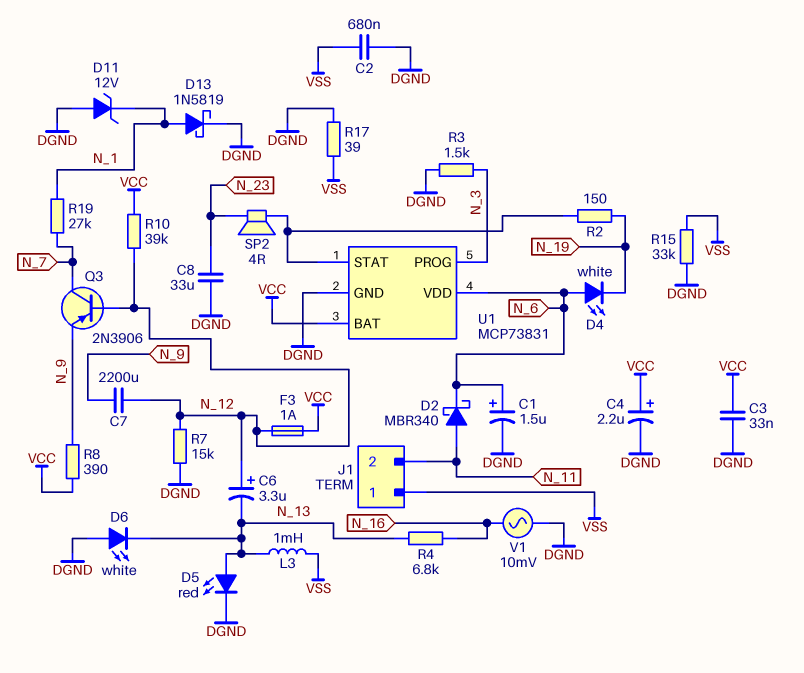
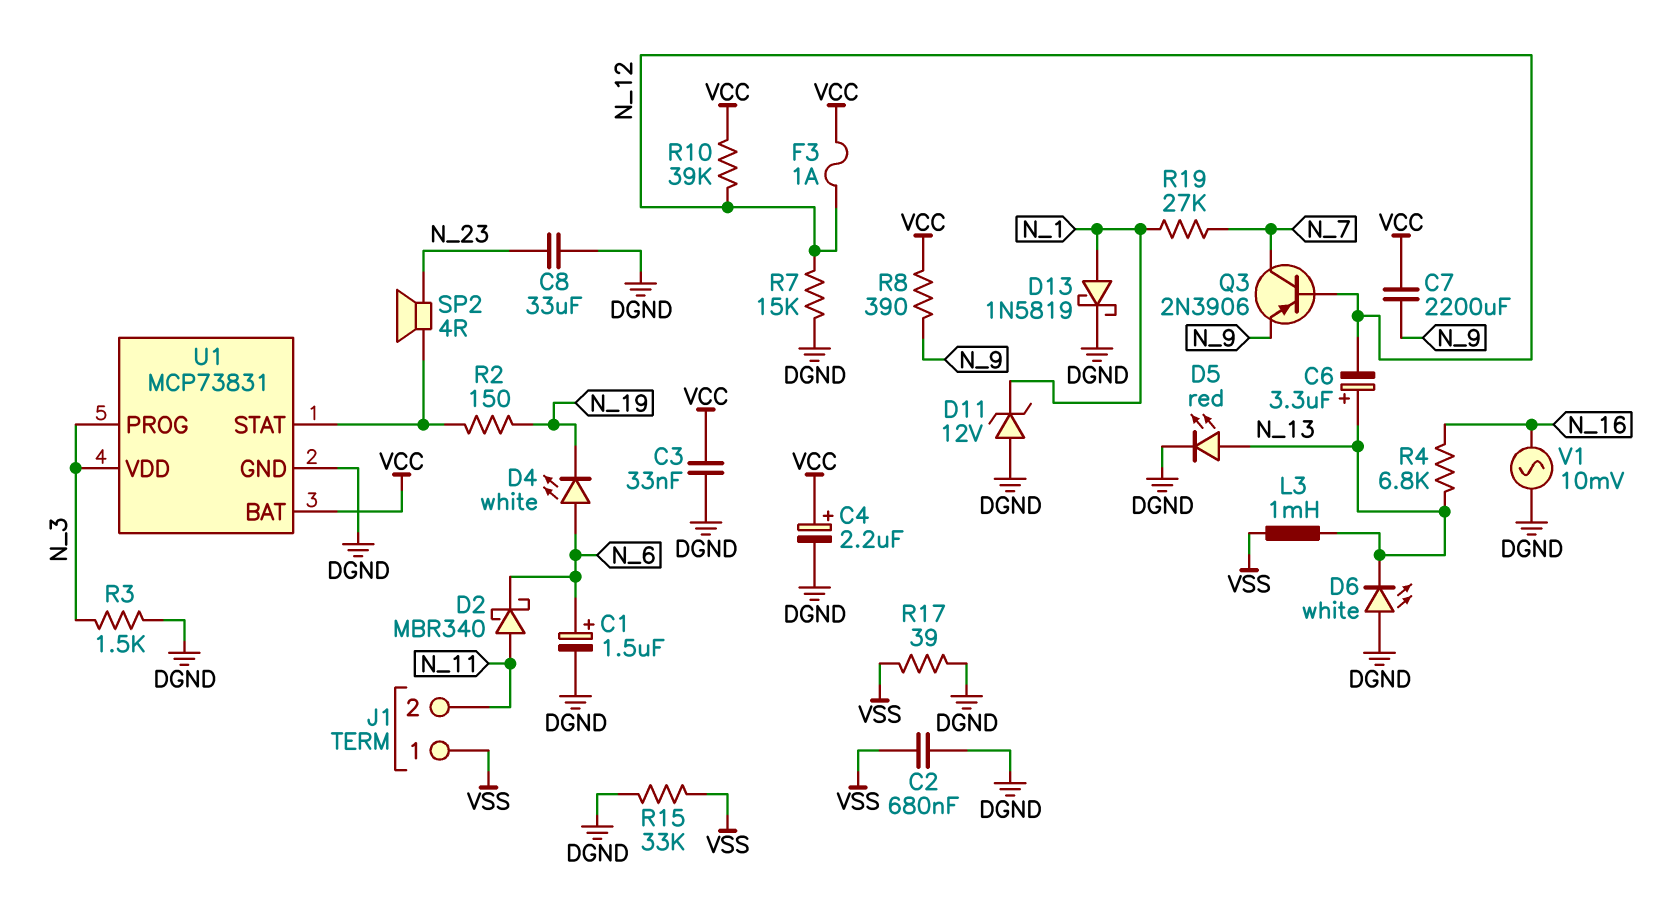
C6: 3.3uF (plus N_12, minus N_13) -> 3.3uF (plus N_13, minus N_12)
C7: 2200uF (N_9, N_12) -> 2200uF (N_9, VCC)
U1 pin VDD: N_6 -> N_3

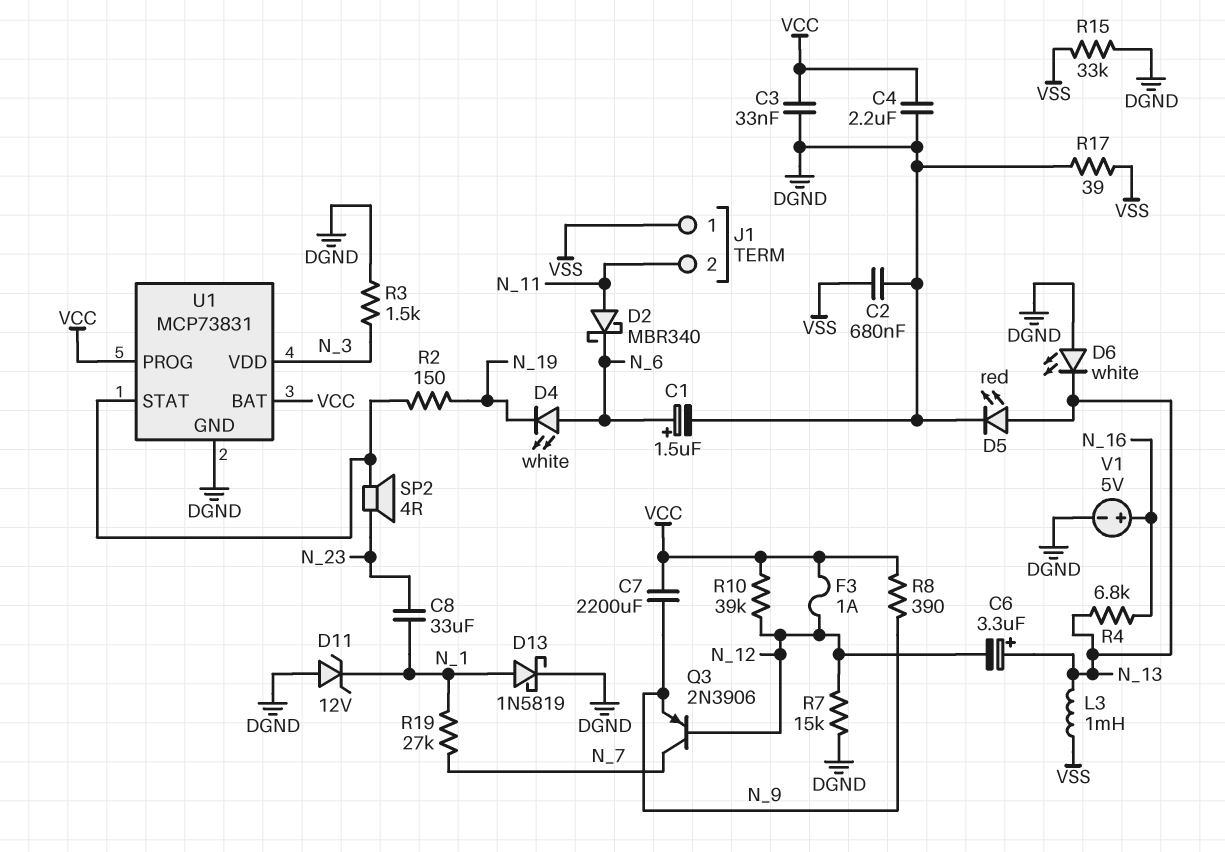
C4: 2.2uF (plus VCC, minus DGND) -> 2.2uF (DGND, VCC)
C8: 33uF (DGND, N_23) -> 33uF (N_1, N_23)
U1 pin PROG: N_3 -> VCC
V1: AC 10mV (DGND, N_16) -> 5V (plus N_16, minus DGND)

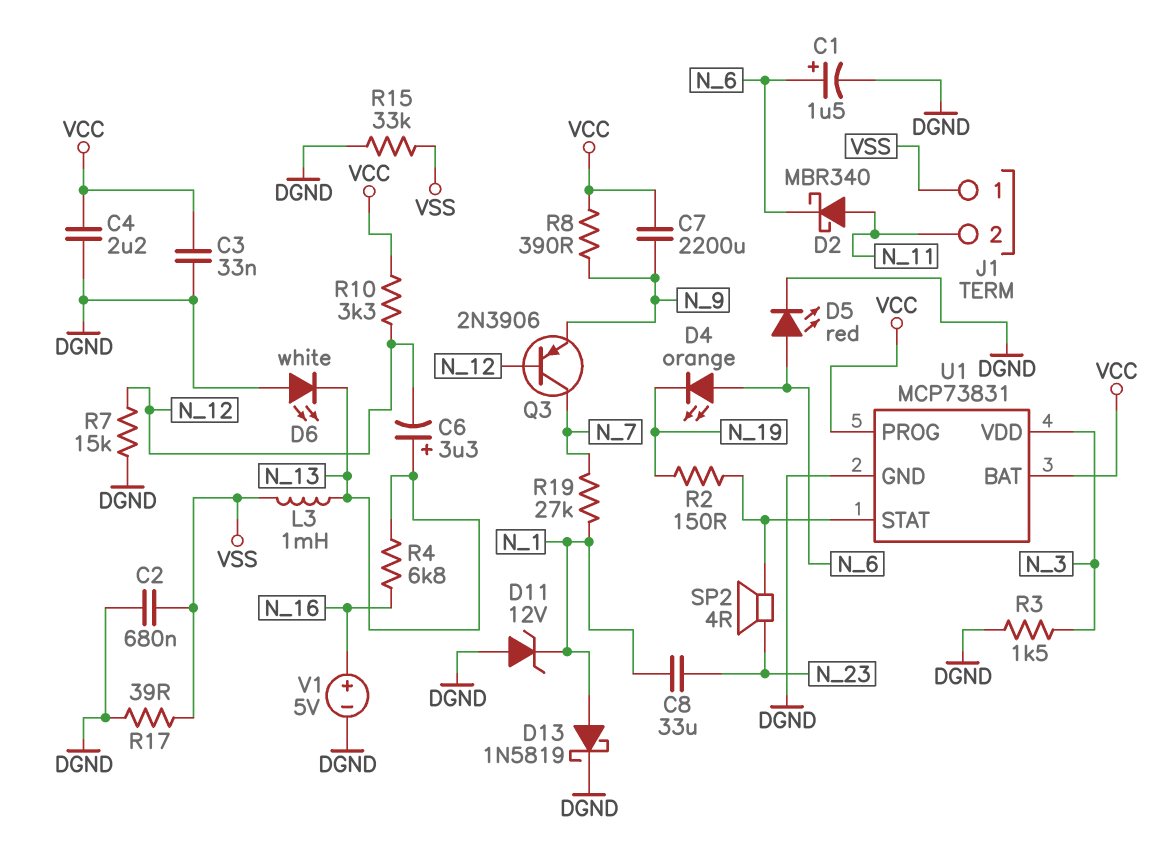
D4: LED white (A N_6, K N_19) -> LED orange (A N_6, K N_19)
D5: LED red (A N_13, K DGND) -> LED red (A N_6, K DGND)
F3: 1A (N_12, VCC) -> none
R10: 39k (N_12, VCC) -> 3.3k (N_12, VCC)

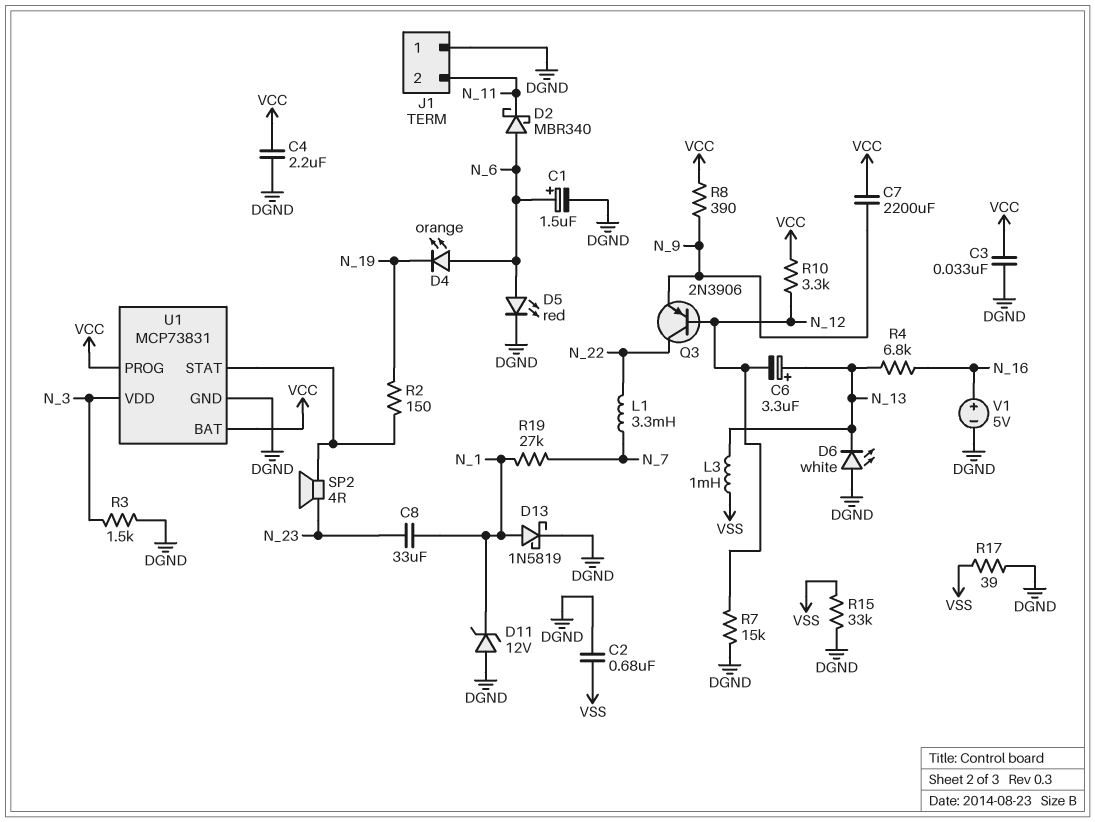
D2: schottky MBR340 (A N_11, K N_6) -> schottky MBR340 (A N_6, K N_11)
J1 pin 1: VSS -> DGND
L1: none -> 3.3mH (N_7, N_22)
Q3: PNP 2N3906 (B N_12, C N_7, E N_9) -> PNP 2N3906 (B N_12, C N_22, E N_9)

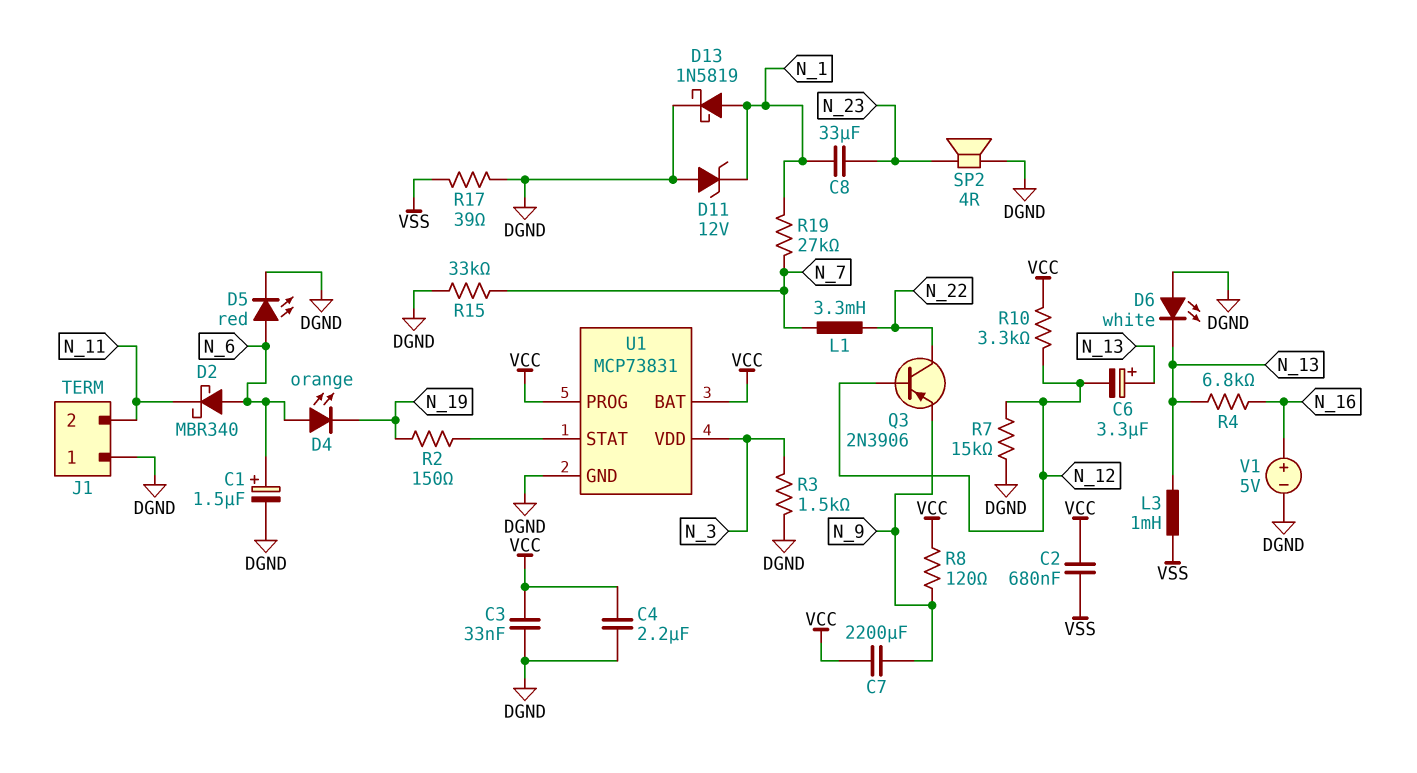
C2: 680nF (DGND, VSS) -> 680nF (VCC, VSS)
R8: 390 (N_9, VCC) -> 120 (N_9, VCC)
R15: 33k (DGND, VSS) -> 33k (DGND, N_7)
SP2: speaker 4R (N_23, U1/STAT) -> speaker 4R (DGND, N_23)

